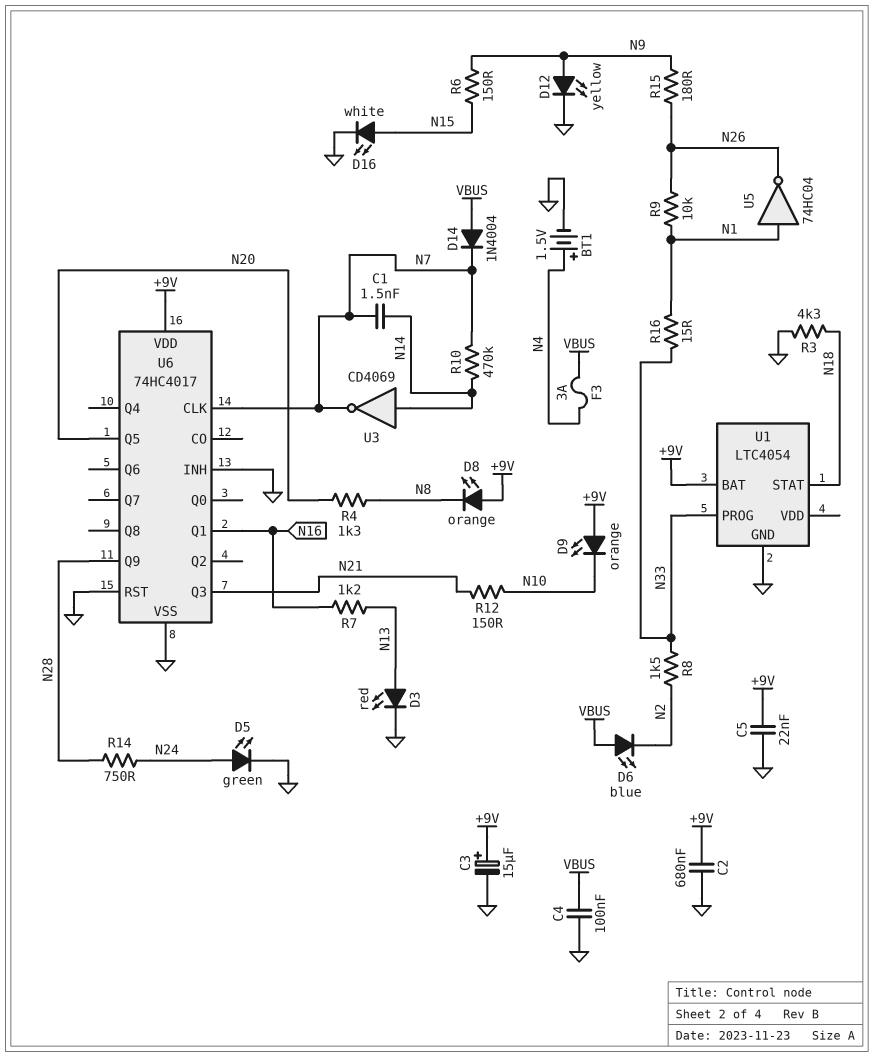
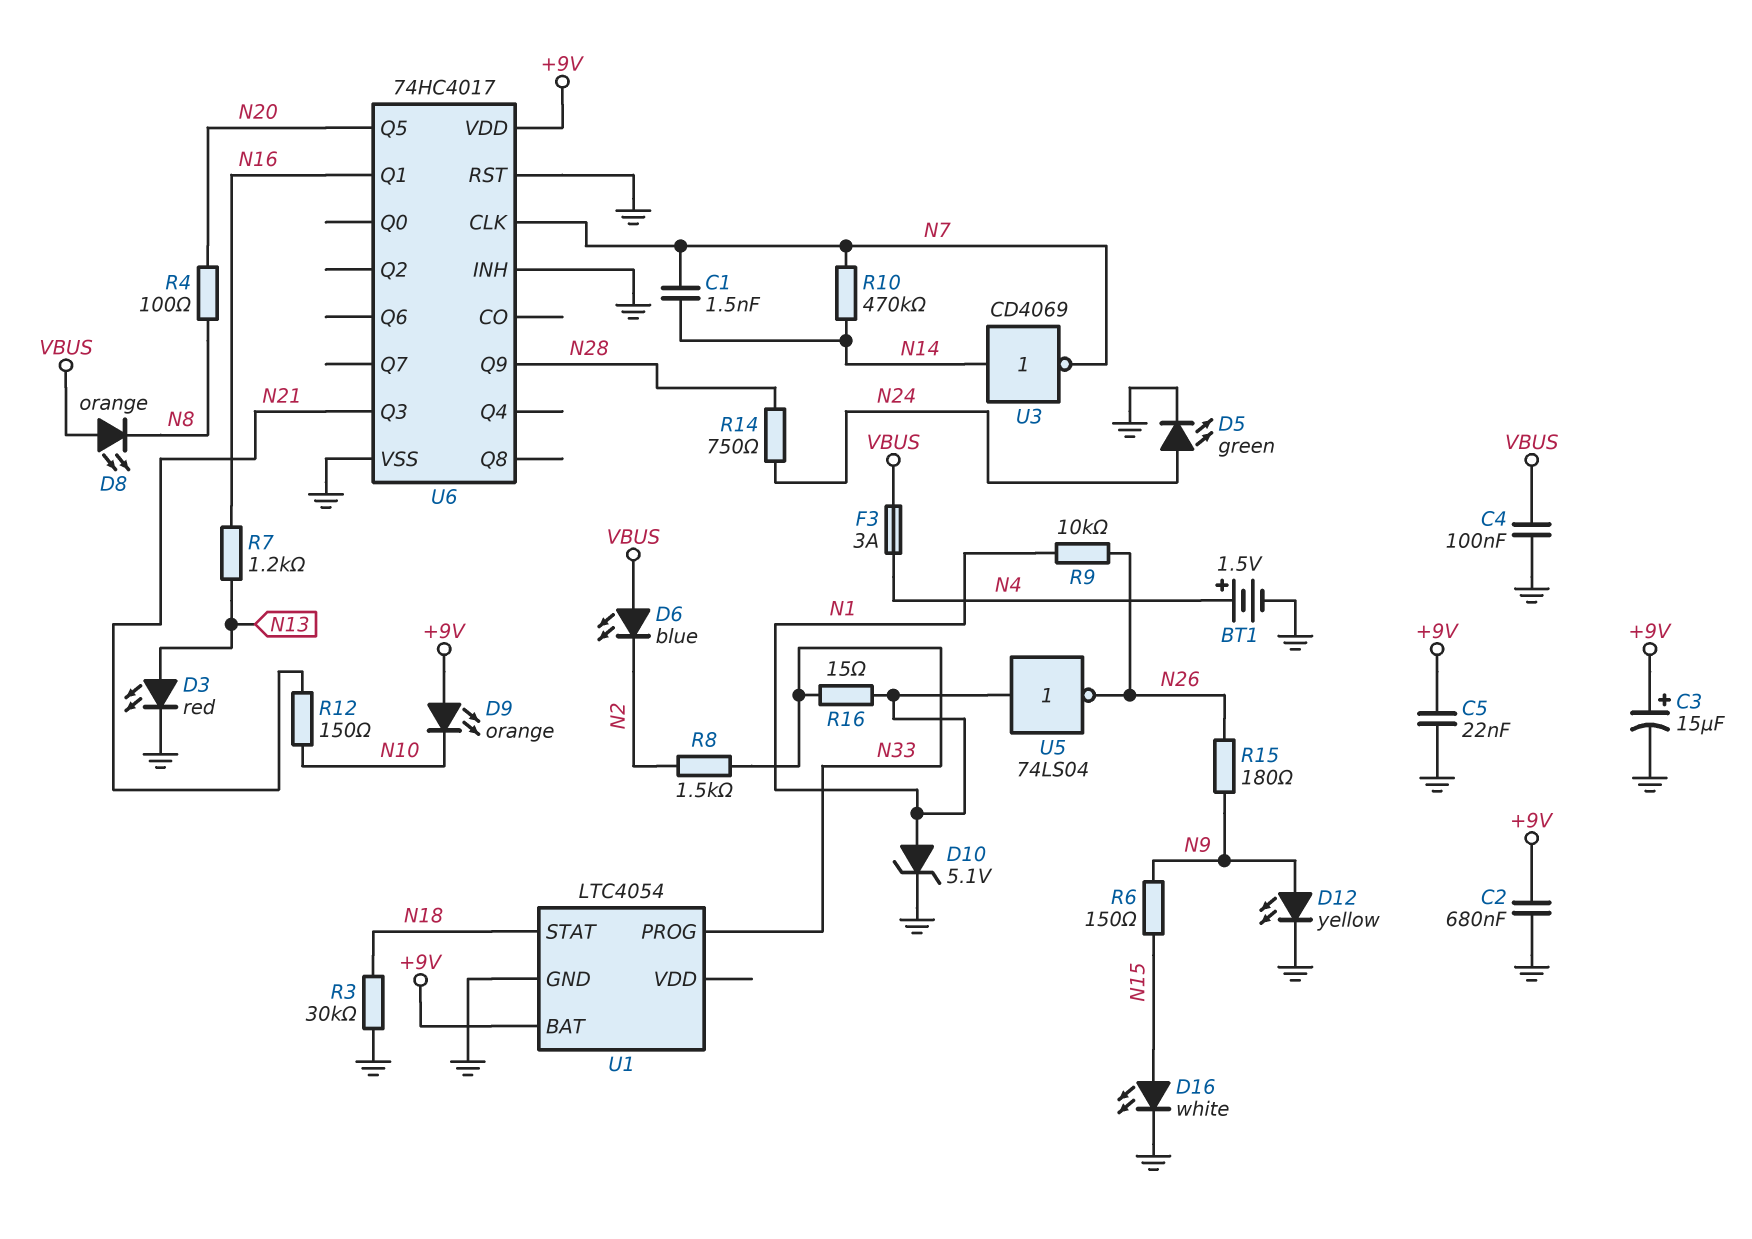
D8: LED orange (A +9V, K N8) -> LED orange (A VBUS, K N8)
D10: none -> zener 5.1V (A N1, K GND)
D14: diode 1N4004 (A VBUS, K N7) -> none
R3: 4.3k (GND, N18) -> 30k (GND, N18)
R4: 1.3k (N8, N20) -> 100 (N8, N20)
U5: NOT 74HC04 (in N1, out N26) -> NOT 74LS04 (in N1, out N26)

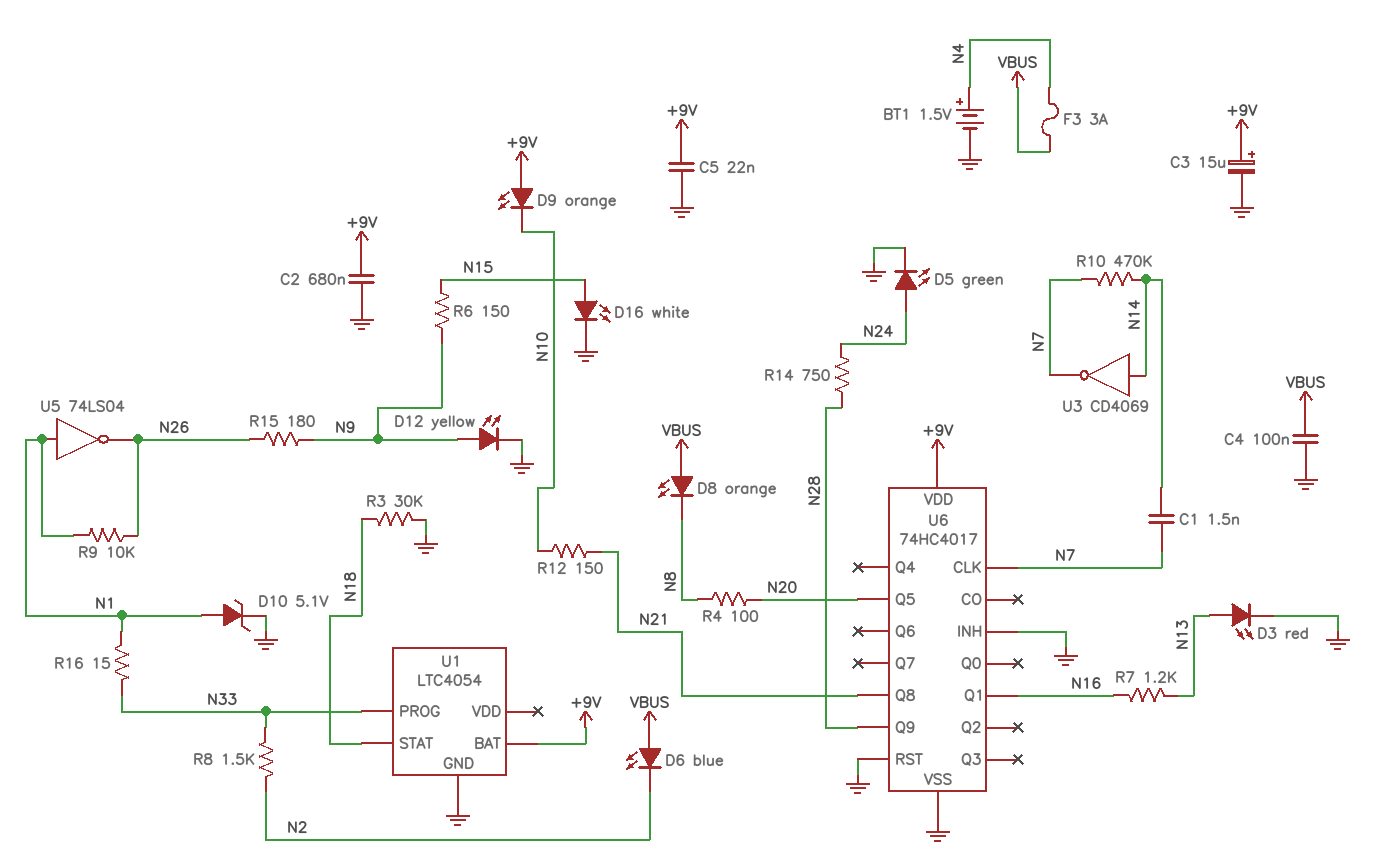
U6 pin Q3: N21 -> none
U6 pin Q8: none -> N21

